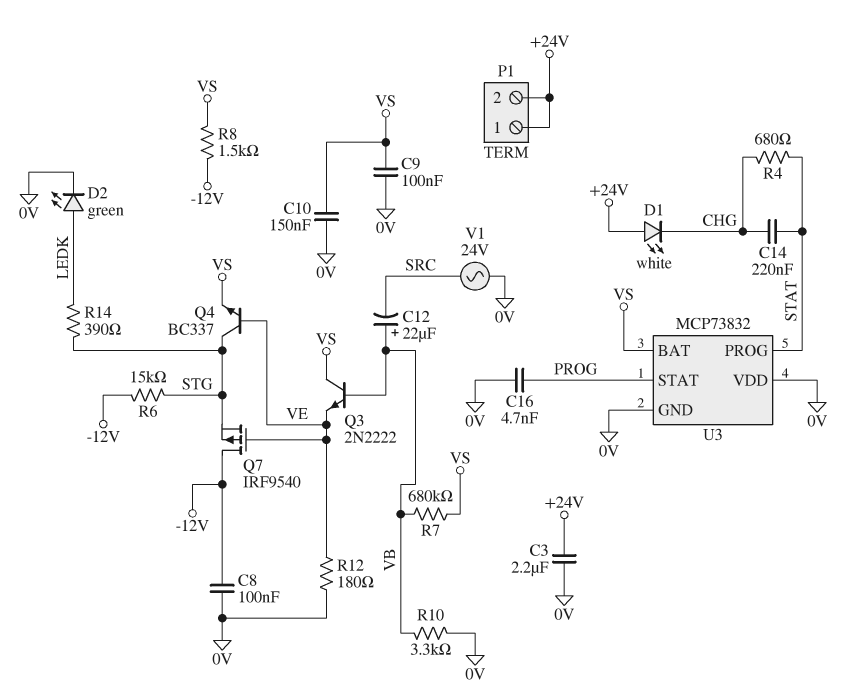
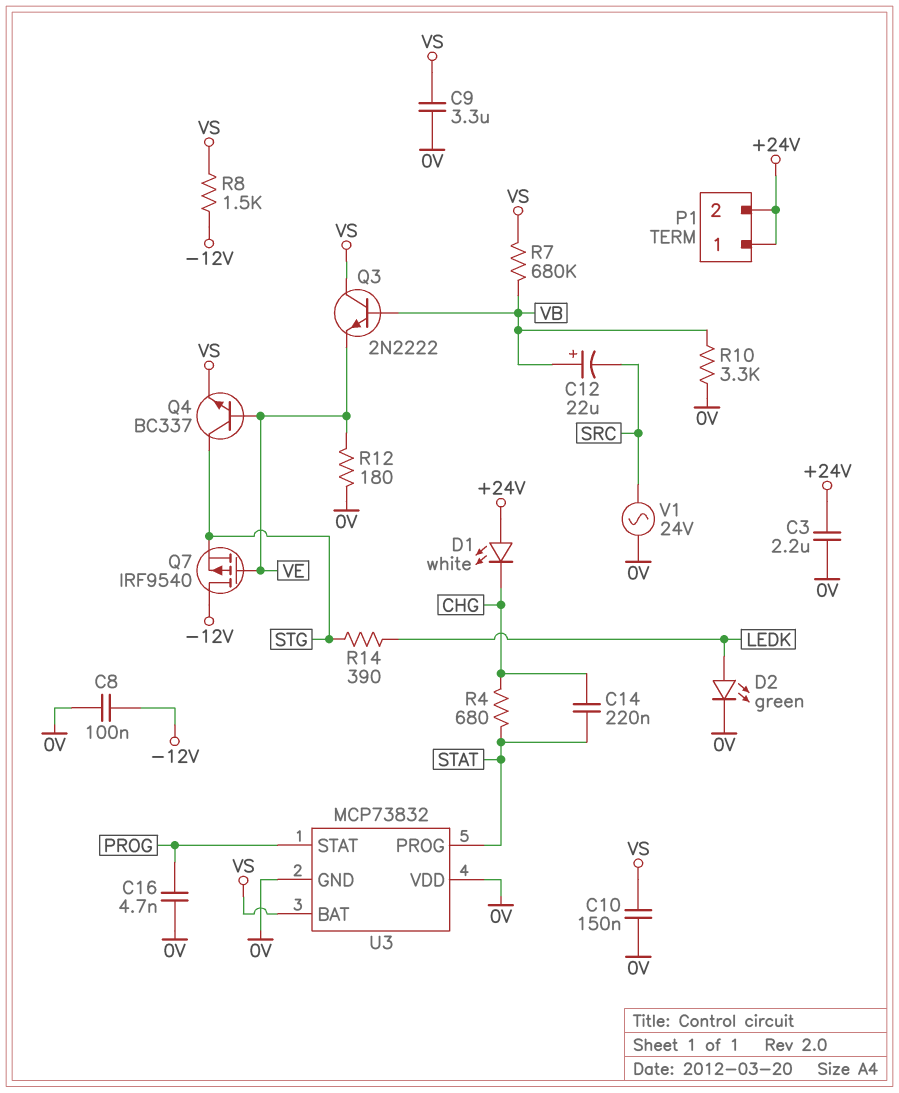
C9: 100nF (0V, VS) -> 3.3uF (0V, VS)
R6: 15k (-12V, STG) -> none

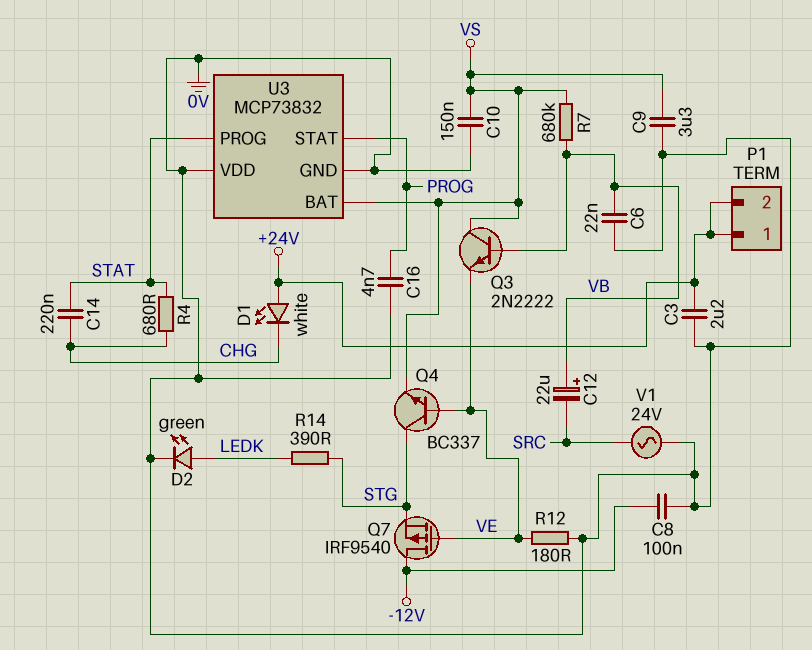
C6: none -> 22nF (0V, VB)
R8: 1.5k (-12V, VS) -> none
R10: 3.3k (0V, VB) -> none

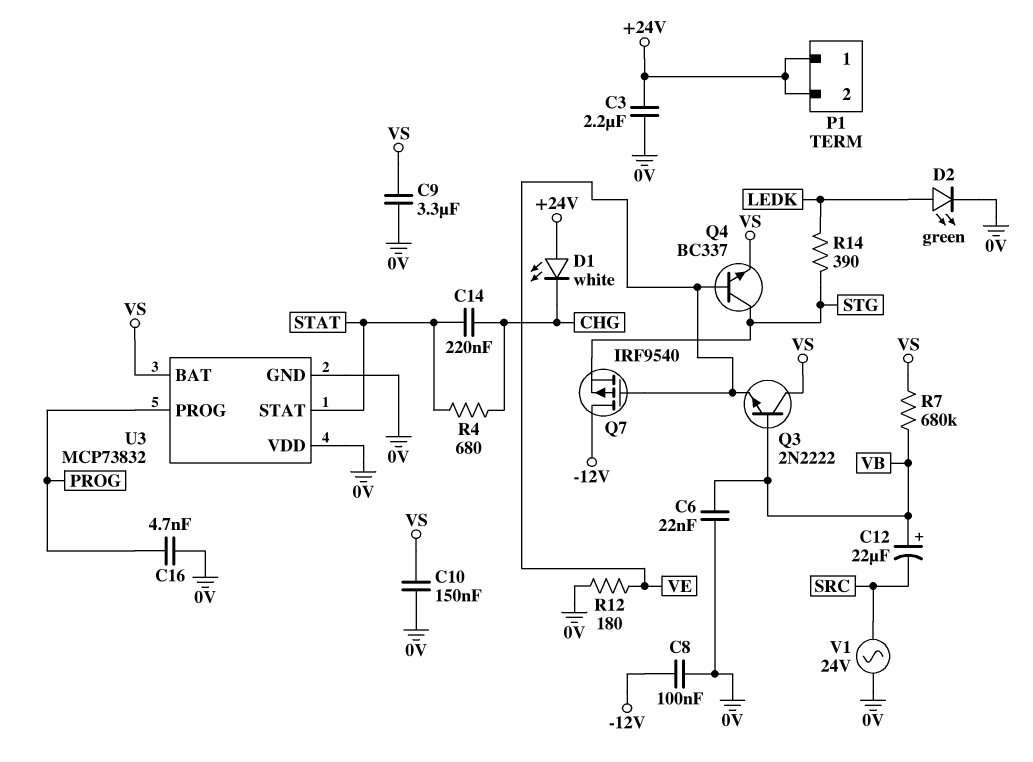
U3 pin PROG: STAT -> PROG
U3 pin STAT: PROG -> STAT

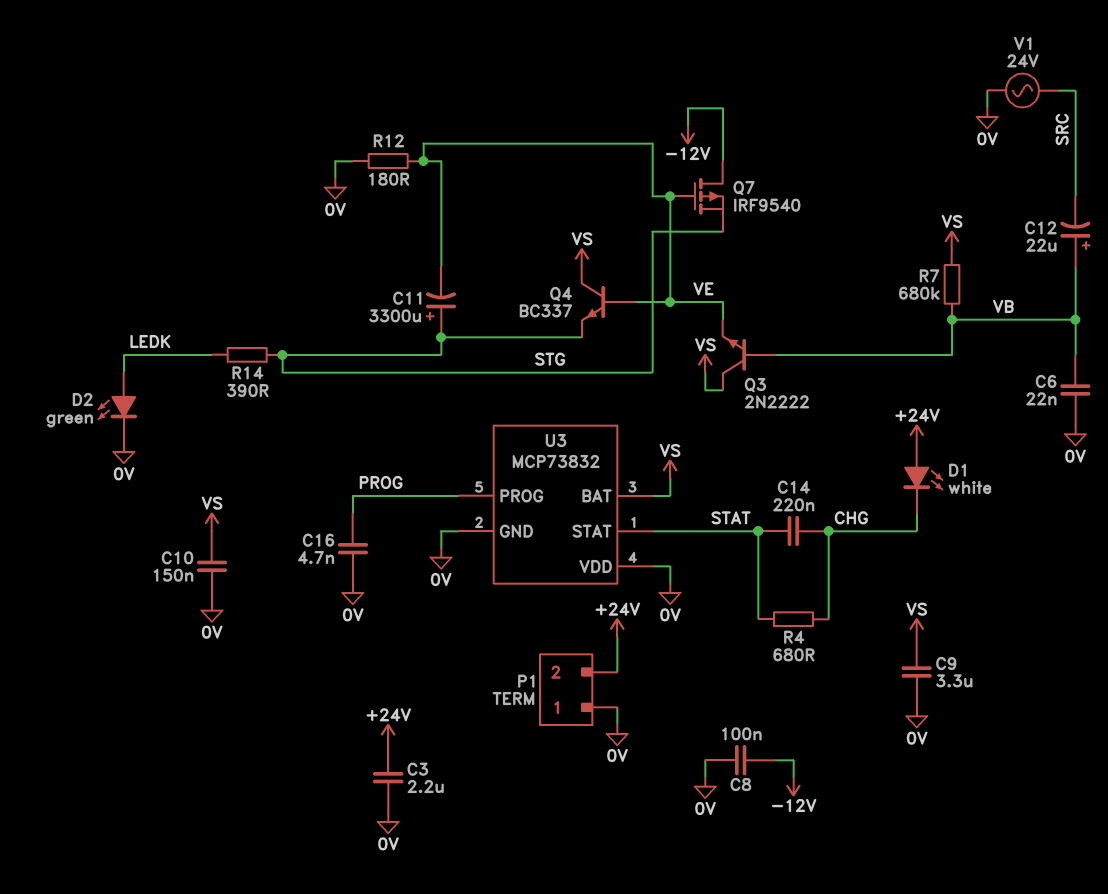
C11: none -> 3300uF (plus STG, minus VE)
P1 pin 1: +24V -> 0V
Q4: NPN BC337 (B VE, C STG, E VS) -> NPN BC337 (B VE, C VS, E STG)

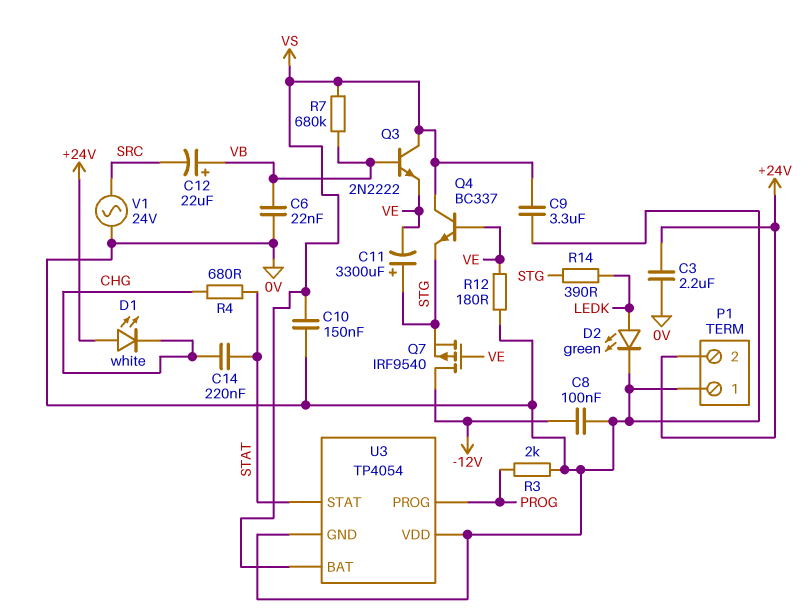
C16: 4.7nF (0V, PROG) -> none
R3: none -> 2k (0V, PROG)
U3: MCP73832 -> TP4054

